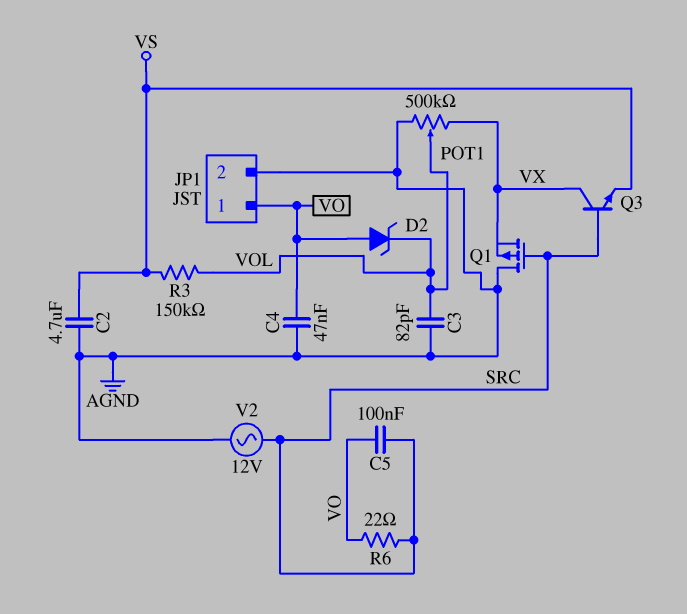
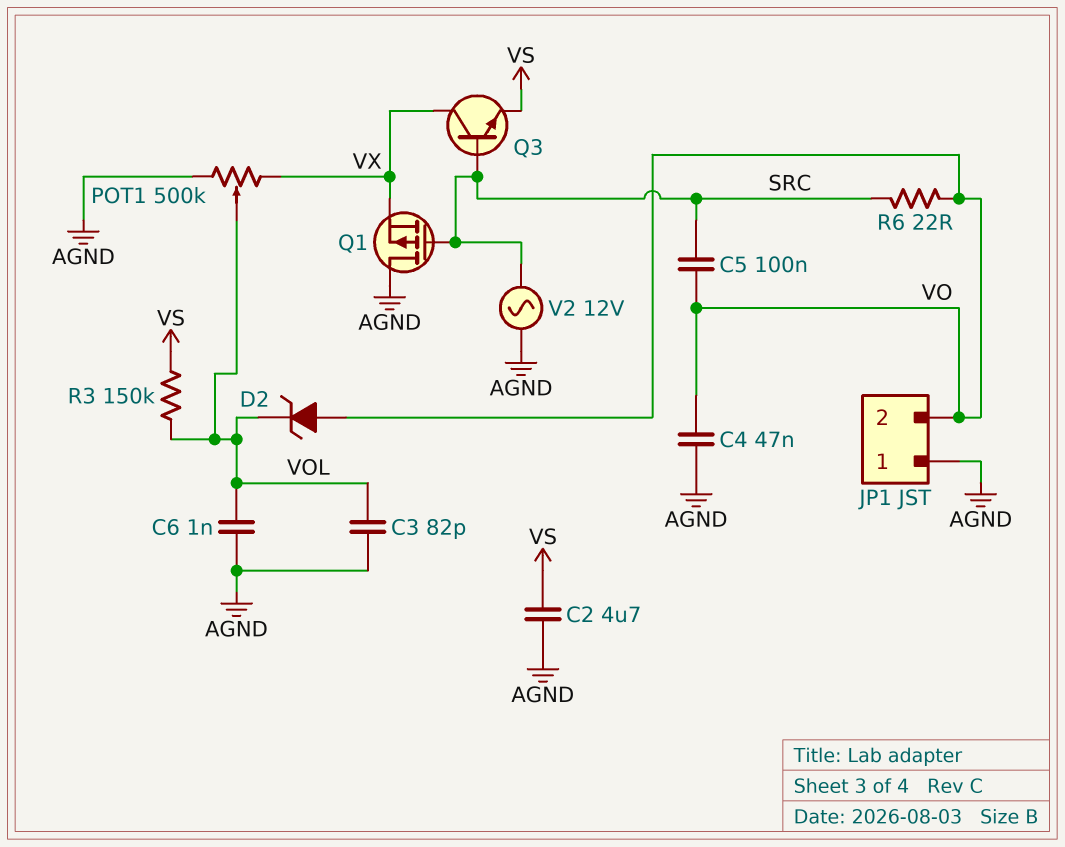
C6: none -> 1nF (AGND, VOL)
JP1 pin 1: VO -> AGND
JP1 pin 2: AGND -> VO

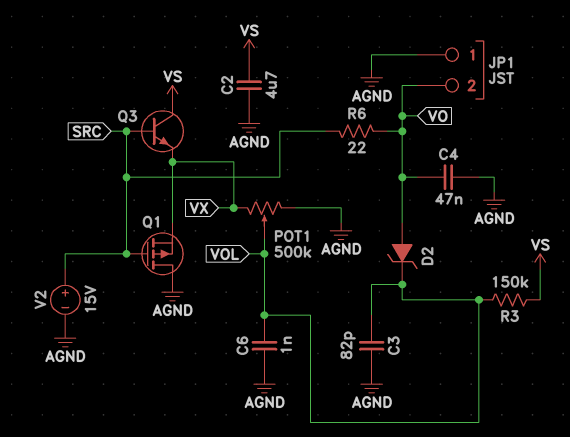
C5: 100nF (SRC, VO) -> none
Q3: NPN (B SRC, C VX, E VS) -> NPN (B SRC, C VS, E VX)
V2: AC 12V (AGND, SRC) -> 15V (plus SRC, minus AGND)

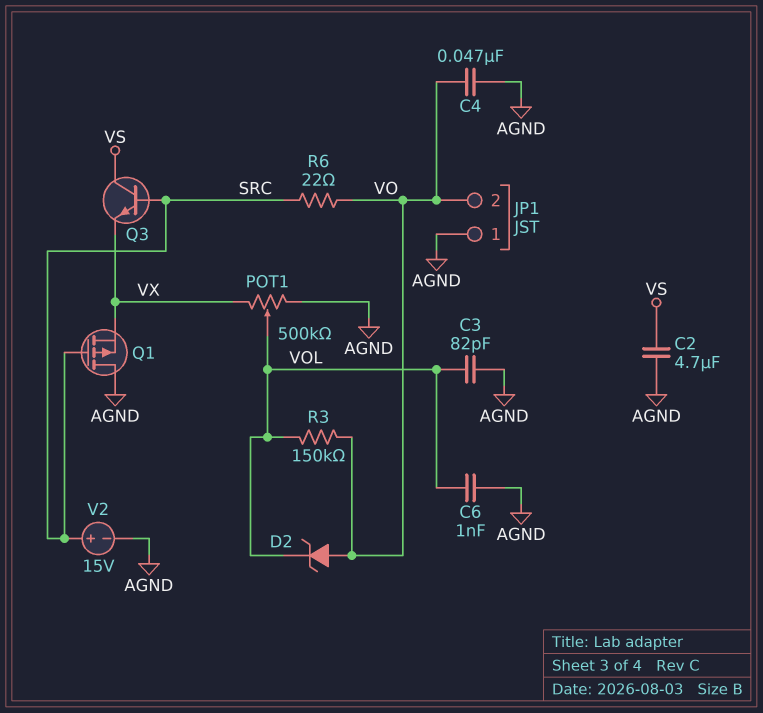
R3: 150k (VOL, VS) -> 150k (VO, VOL)

